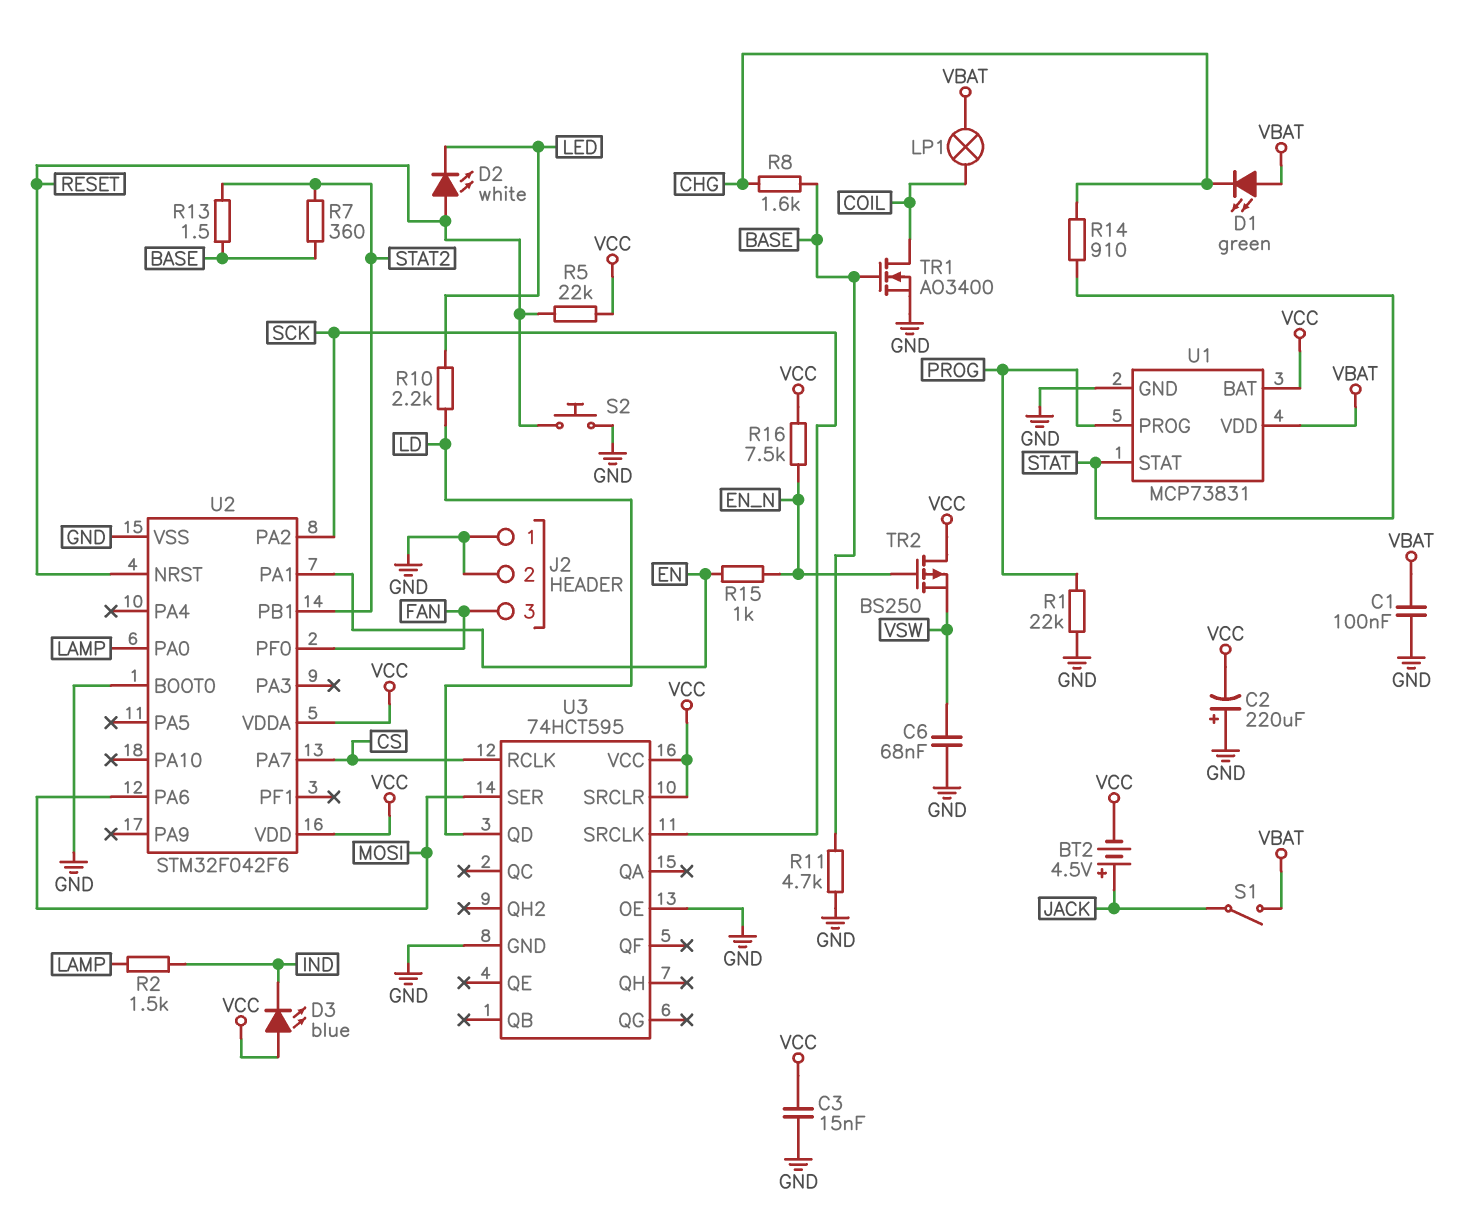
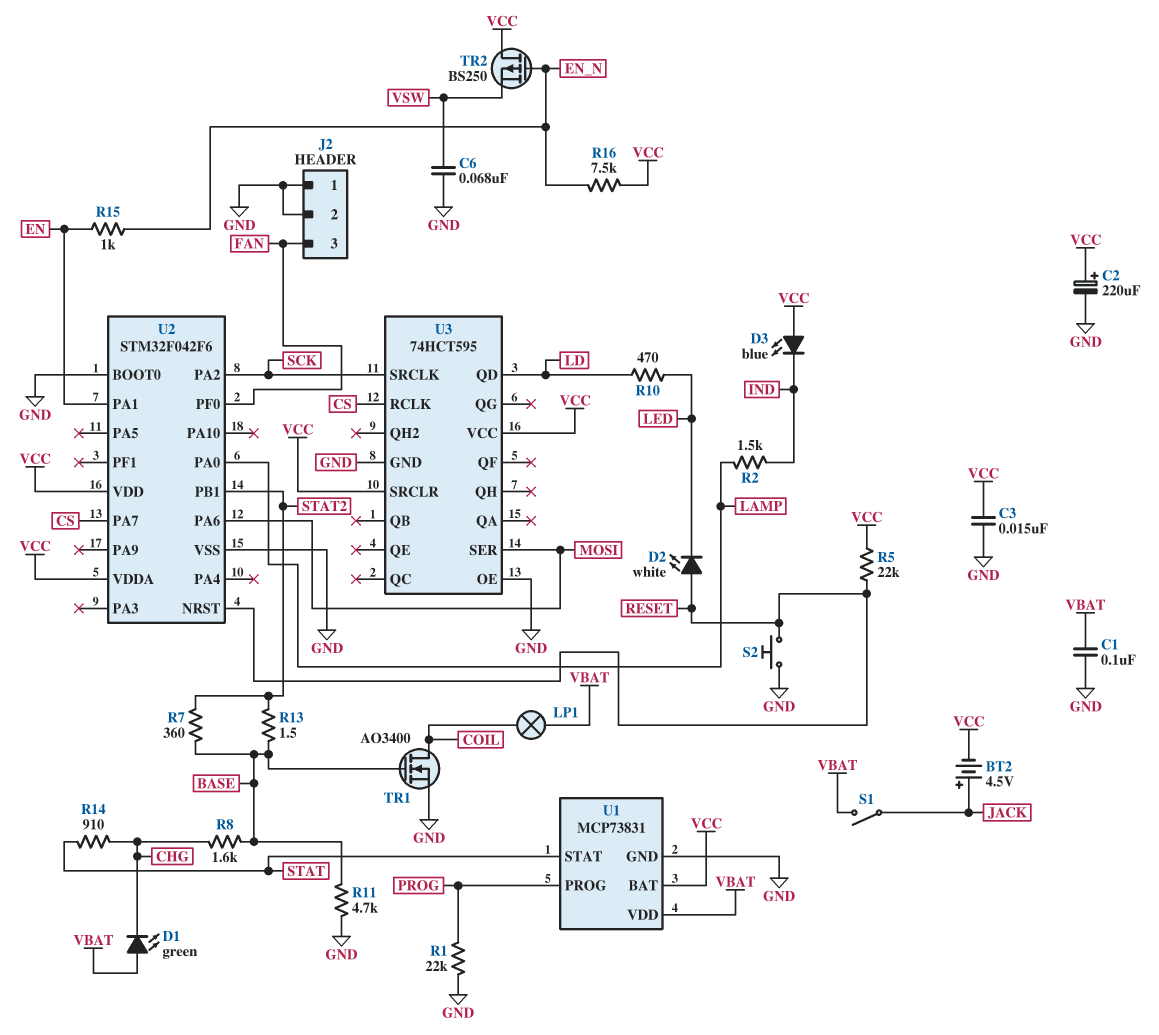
C2: 220uF (plus GND, minus VCC) -> 220uF (plus VCC, minus GND)
R10: 2.2k (LD, LED) -> 470 (LD, LED)

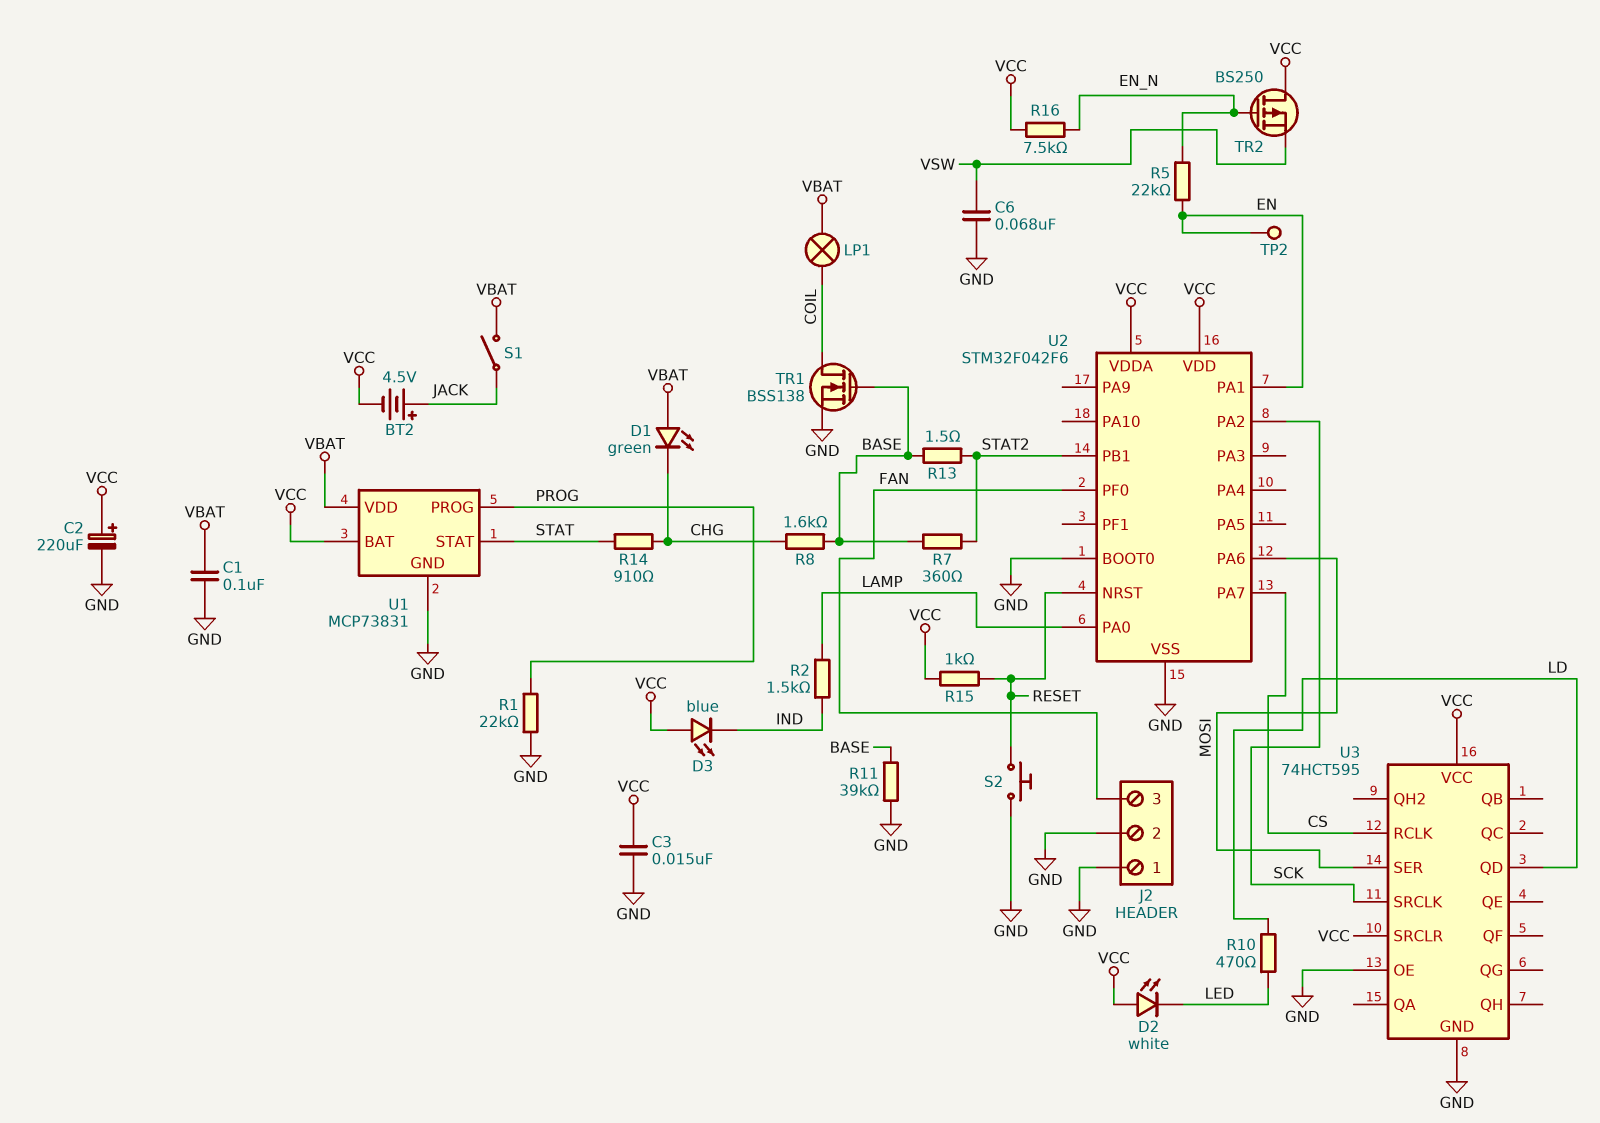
D2: LED white (A RESET, K LED) -> LED white (A VCC, K LED)
R5: 22k (RESET, VCC) -> 22k (EN, EN_N)
R11: 4.7k (BASE, GND) -> 39k (BASE, GND)
R15: 1k (EN, EN_N) -> 1k (RESET, VCC)
TP2: none -> test point (EN)
TR1: NMOS AO3400 (G BASE, D COIL, S GND) -> NMOS BSS138 (G BASE, D COIL, S GND)

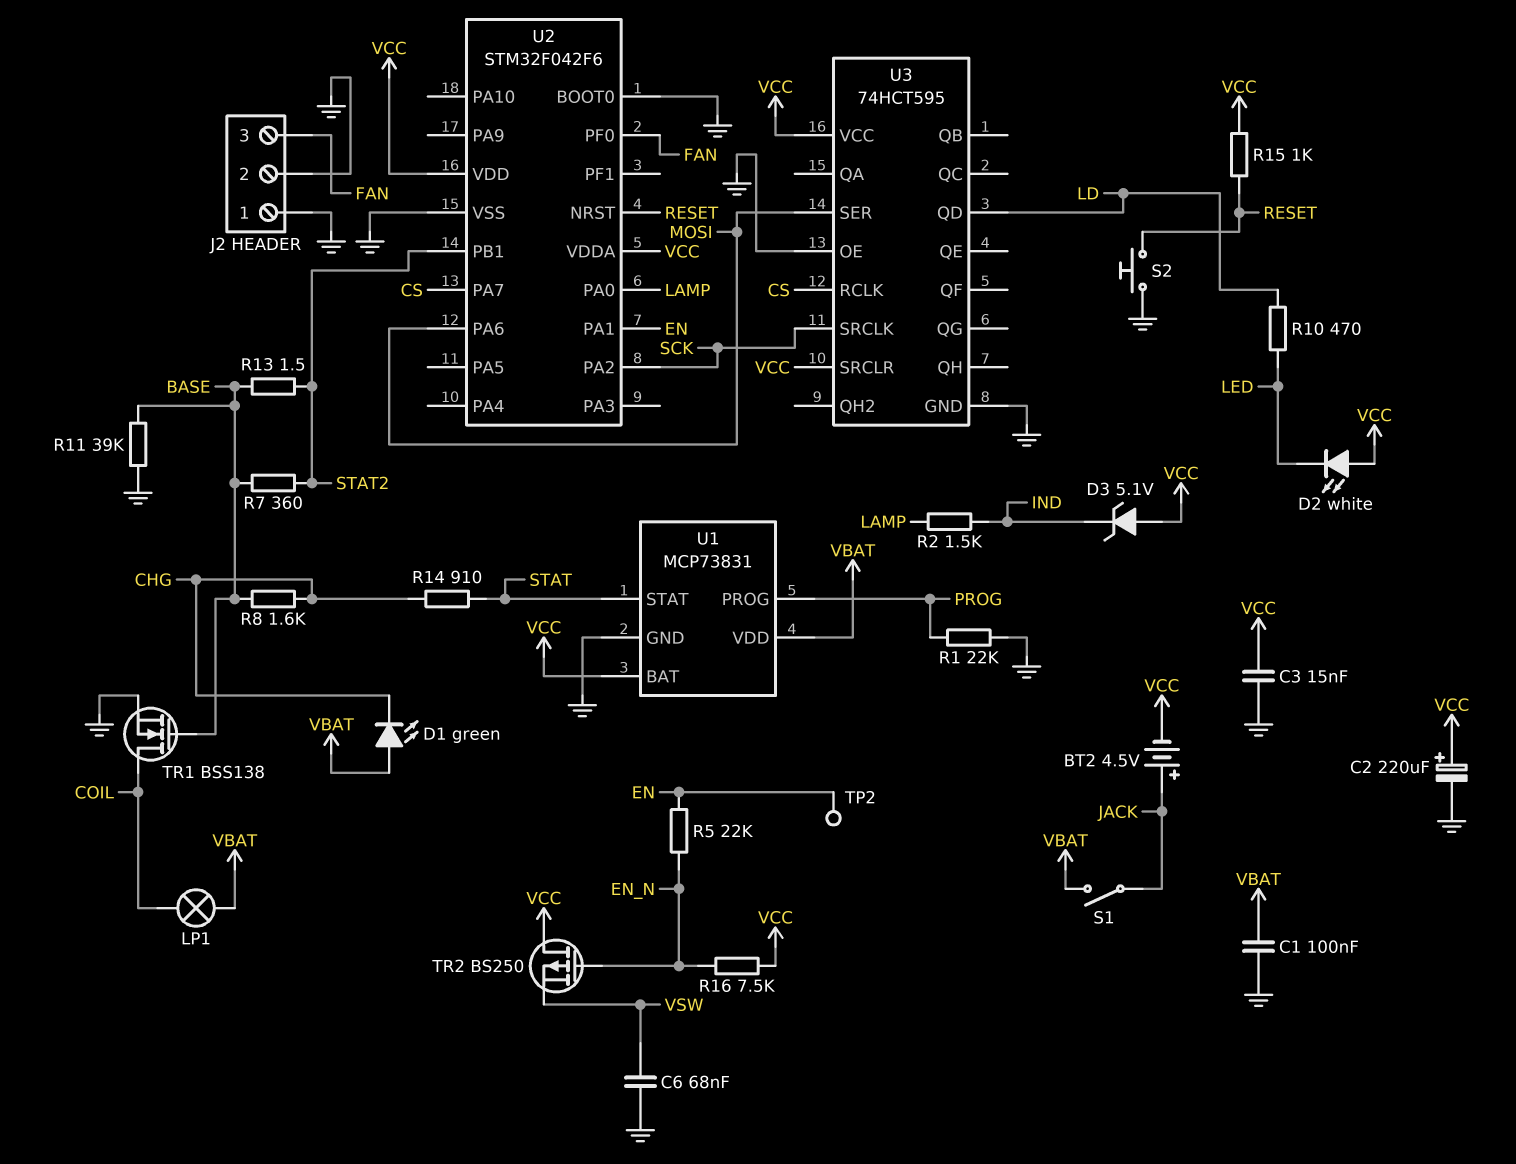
D3: LED blue (A VCC, K IND) -> zener 5.1V (A VCC, K IND)

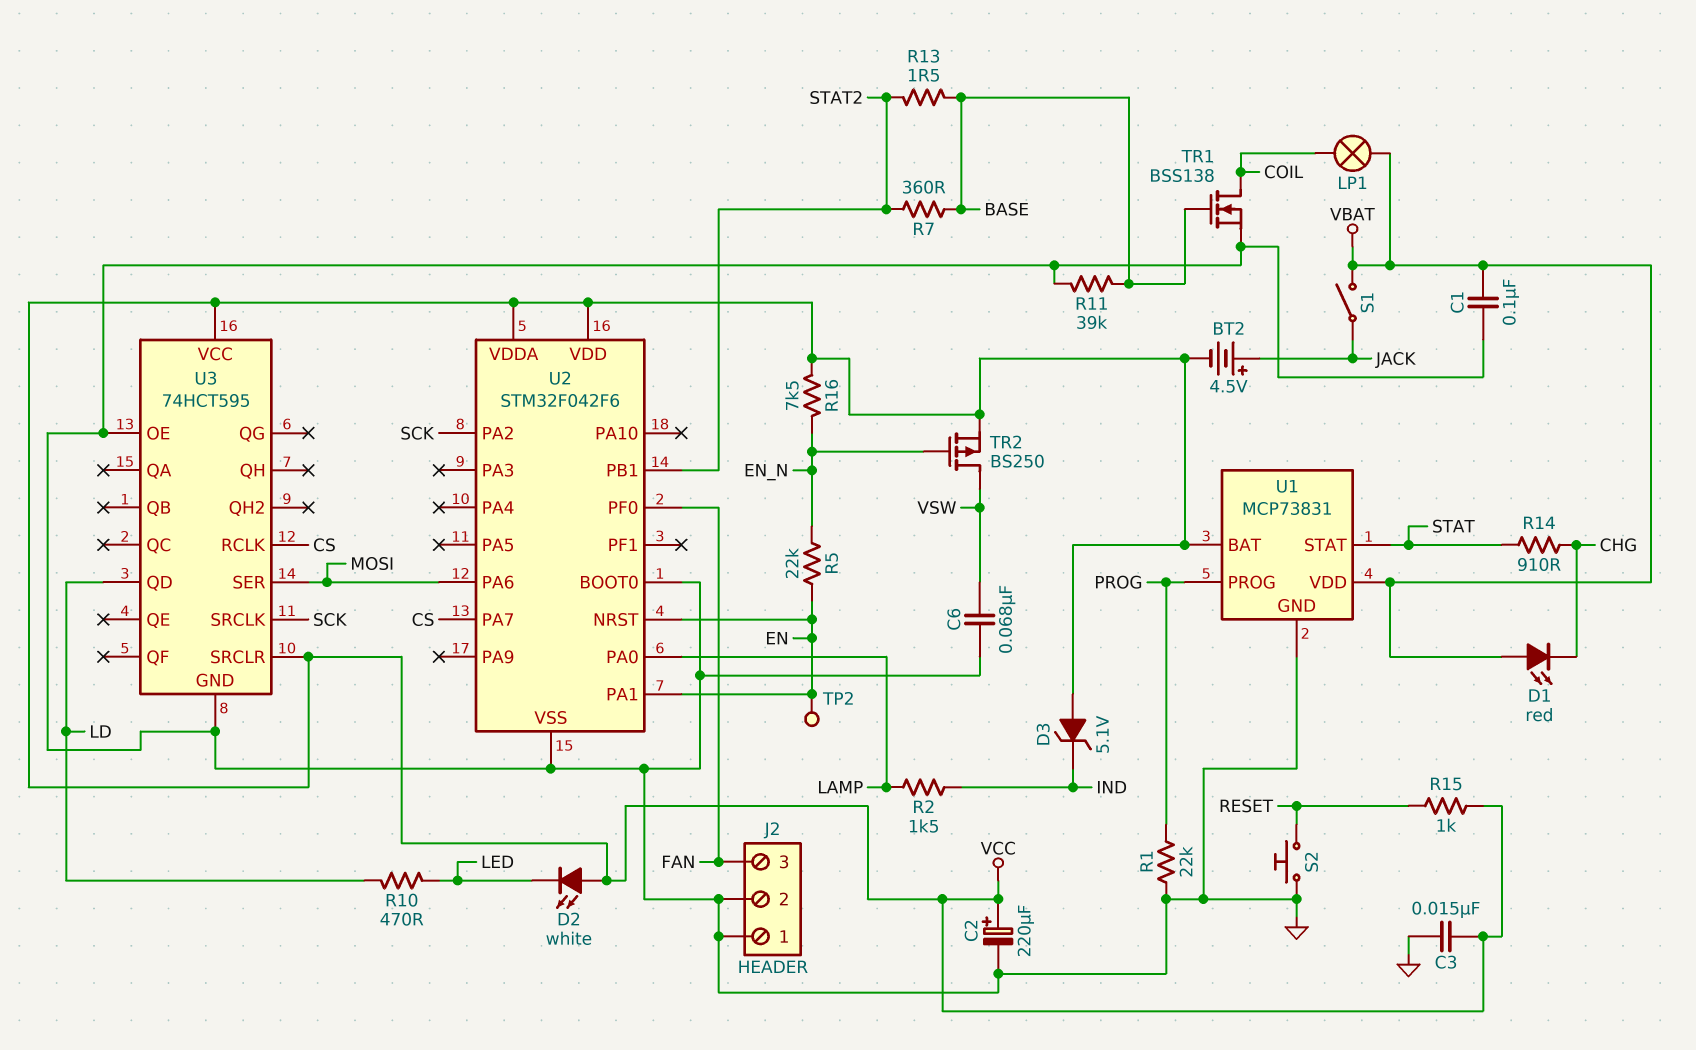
D1: LED green (A VBAT, K CHG) -> LED red (A VBAT, K CHG)
R8: 1.6k (BASE, CHG) -> none
TR2: PMOS BS250 (G EN_N, D VCC, S VSW) -> PMOS BS250 (G EN_N, D VSW, S VCC)
U2 pin NRST: RESET -> EN

